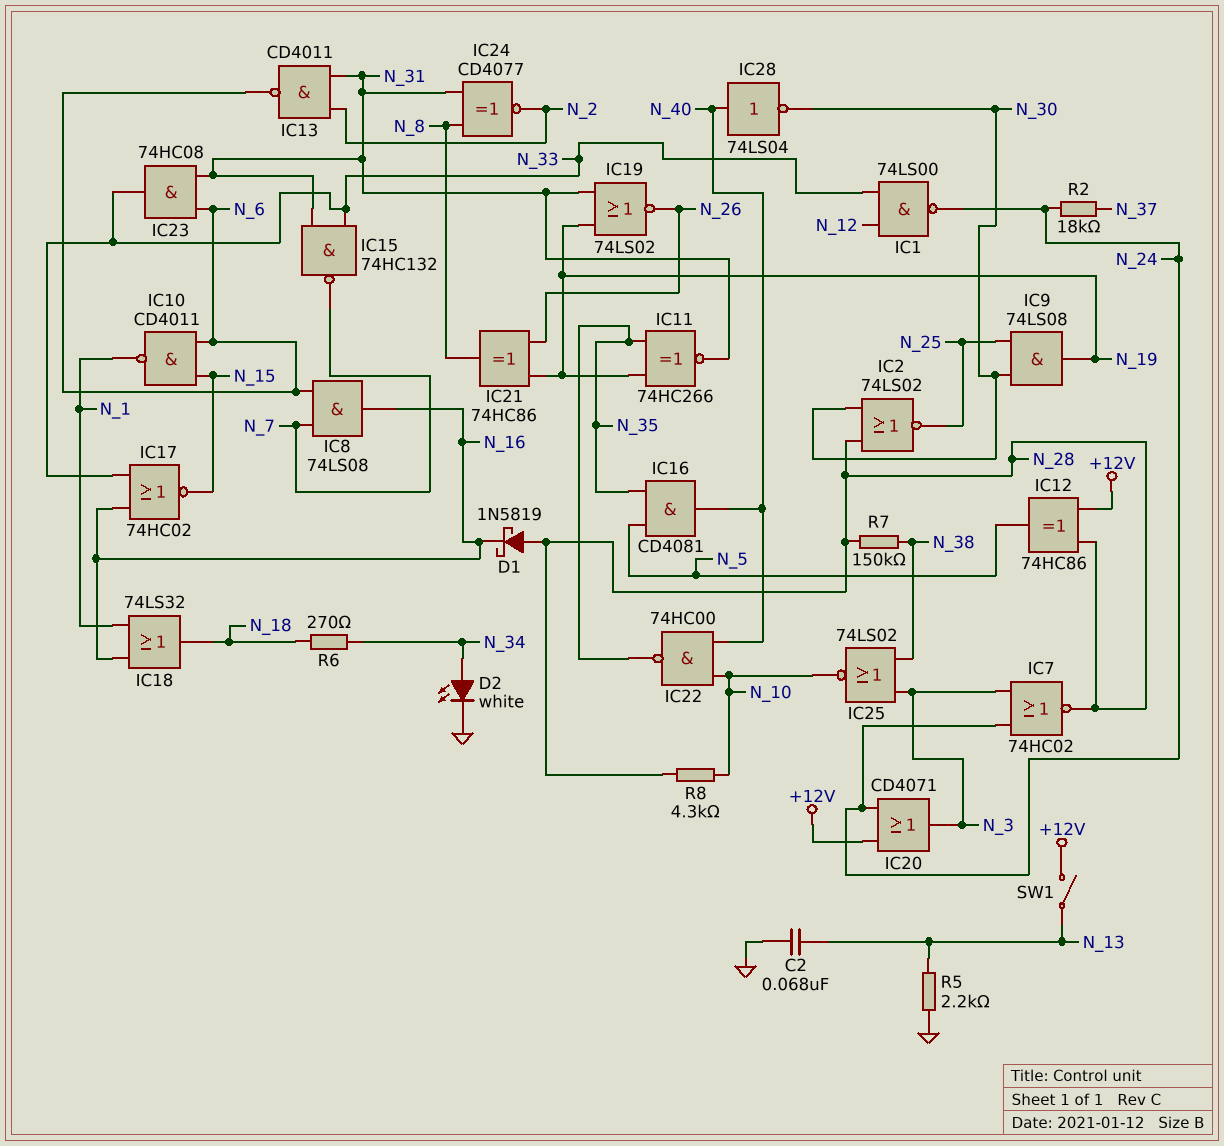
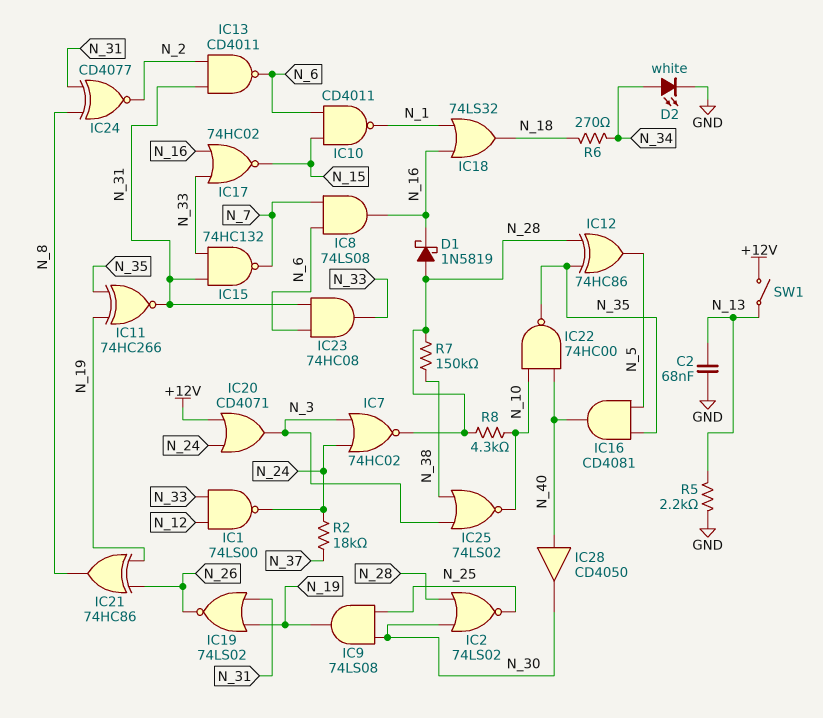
IC12: XOR 74HC86 (in +12V, in N_28, out N_5) -> XOR 74HC86 (in N_28, in N_35, out N_5)
IC28: NOT 74LS04 (in N_40, out N_30) -> buffer CD4050 (in N_40, out N_30)

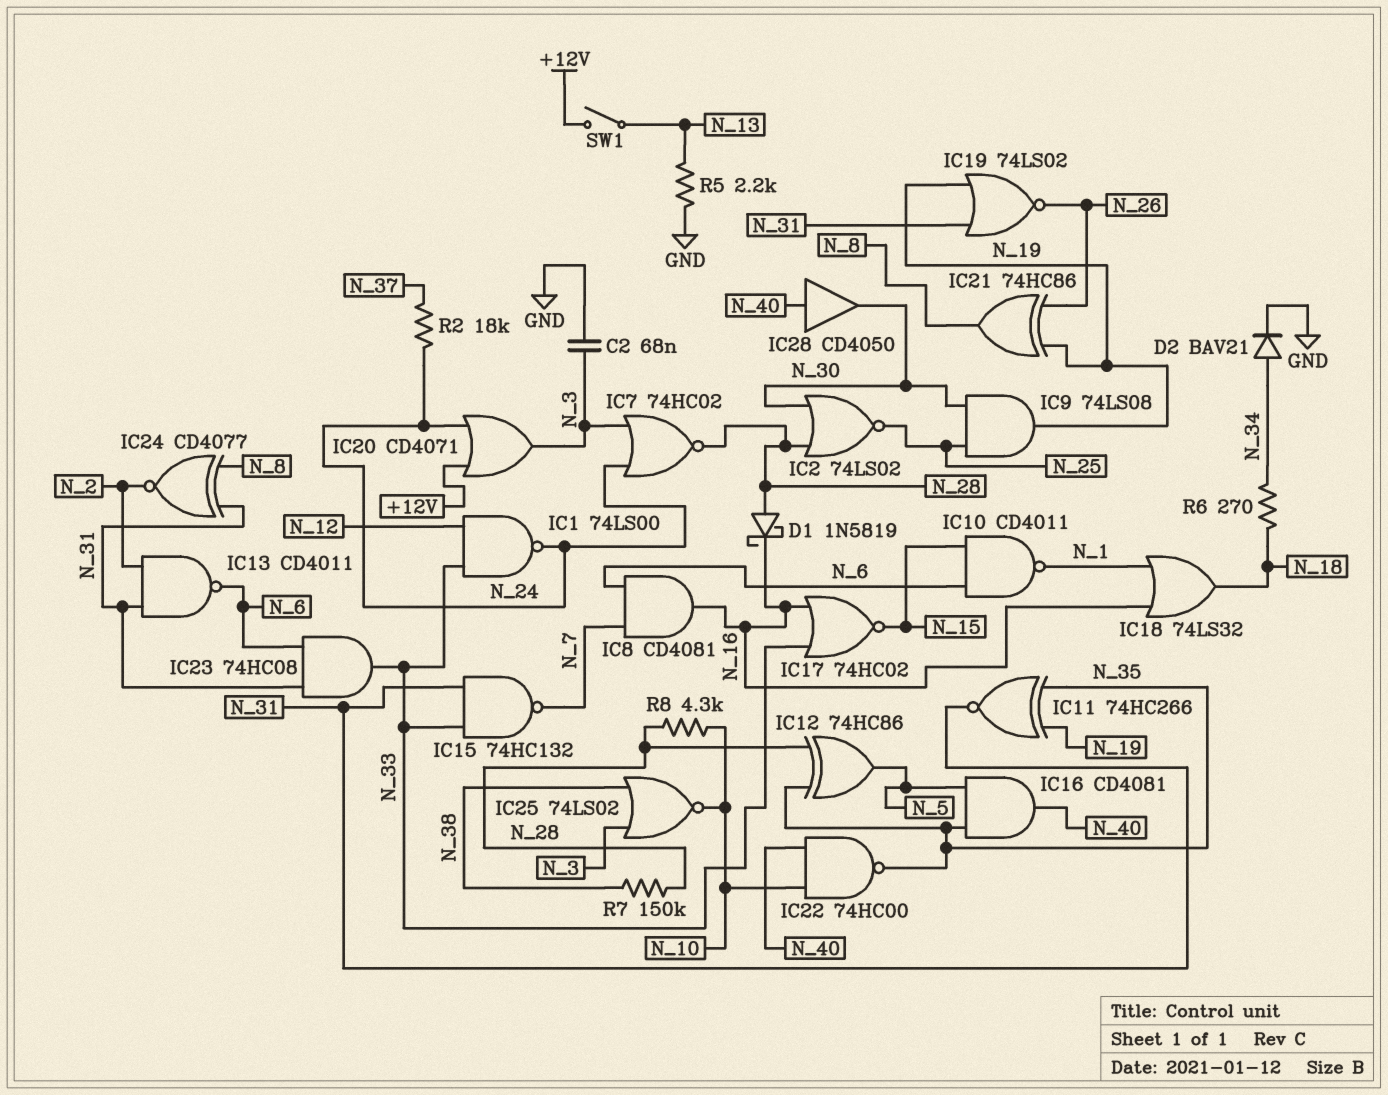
C2: 68nF (GND, N_13) -> 68nF (GND, N_3)
D2: LED white (A N_34, K GND) -> diode BAV21 (A N_34, K GND)
IC8: AND 74LS08 (in N_6, in N_7, out N_16) -> AND CD4081 (in N_6, in N_7, out N_16)

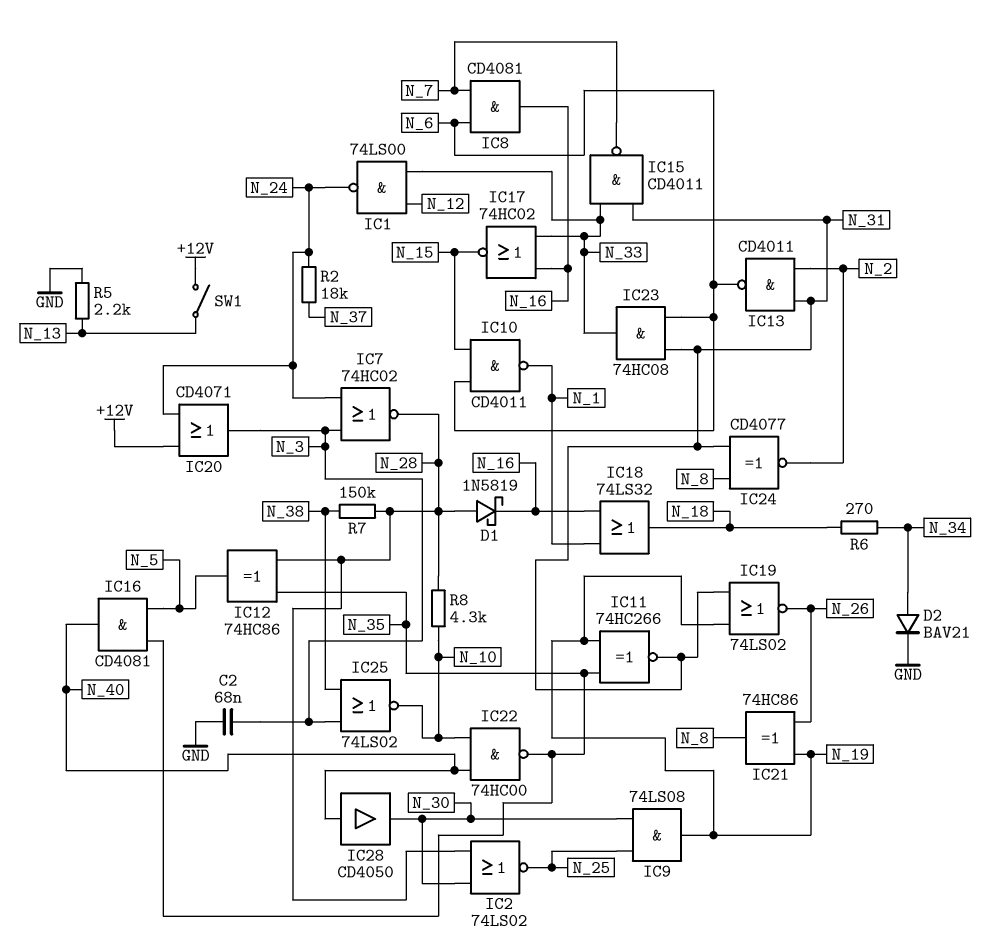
IC15: NAND 74HC132 (in N_31, in N_33, out N_7) -> NAND CD4011 (in N_31, in N_33, out N_7)

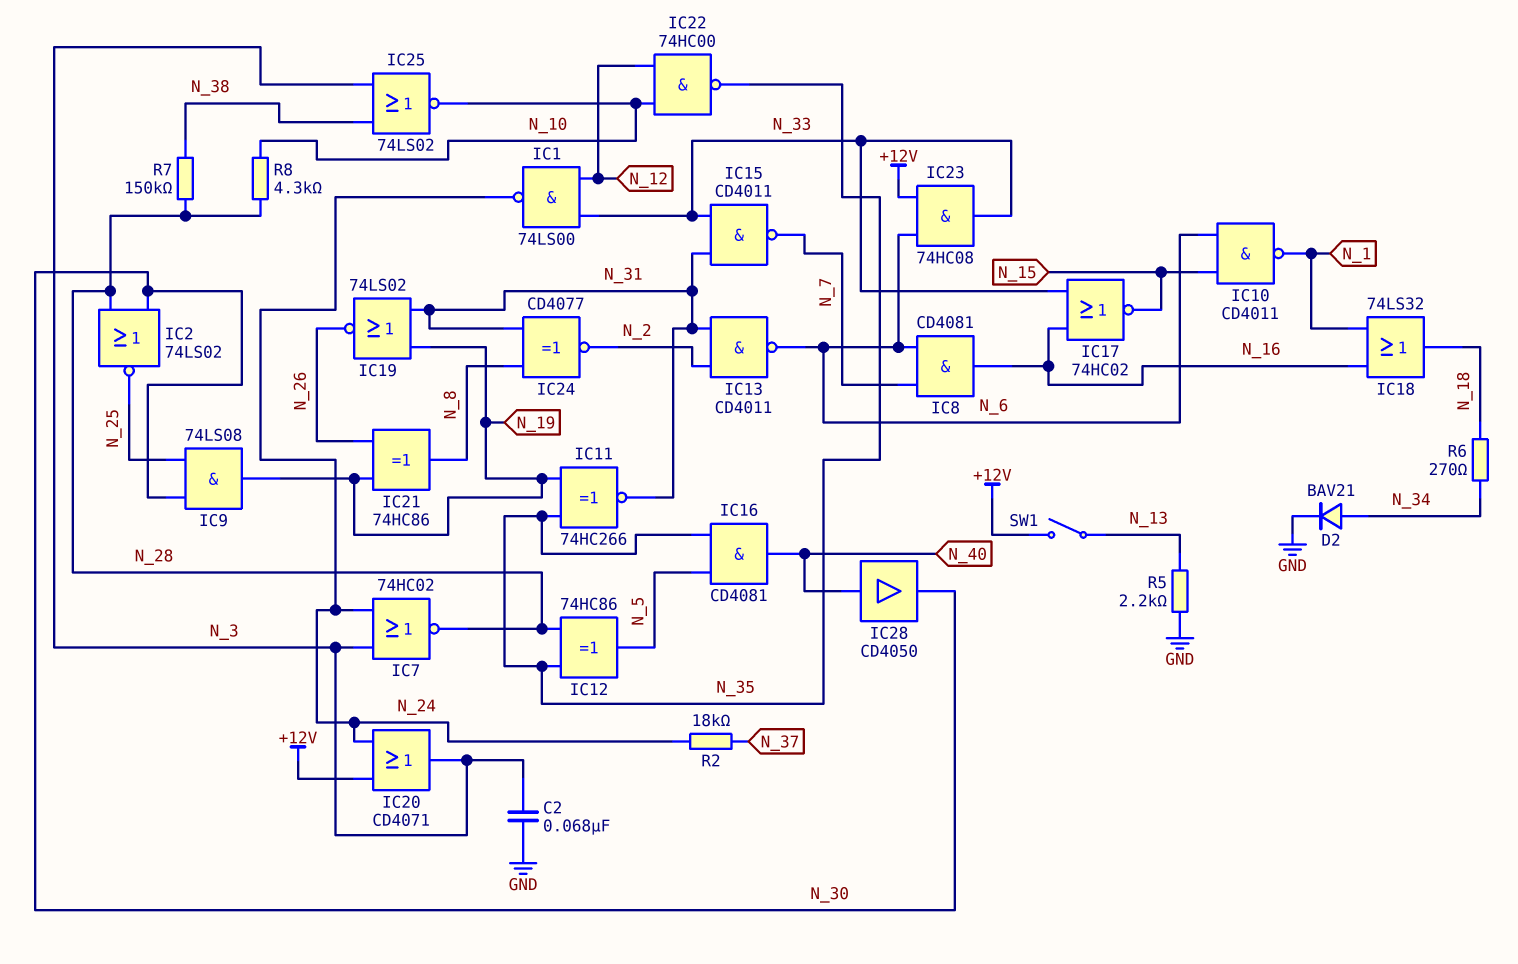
D1: schottky 1N5819 (A N_28, K N_16) -> none
IC22: NAND 74HC00 (in N_10, in N_40, out N_35) -> NAND 74HC00 (in N_10, in N_12, out N_35)
IC23: AND 74HC08 (in N_6, in N_31, out N_33) -> AND 74HC08 (in +12V, in N_6, out N_33)

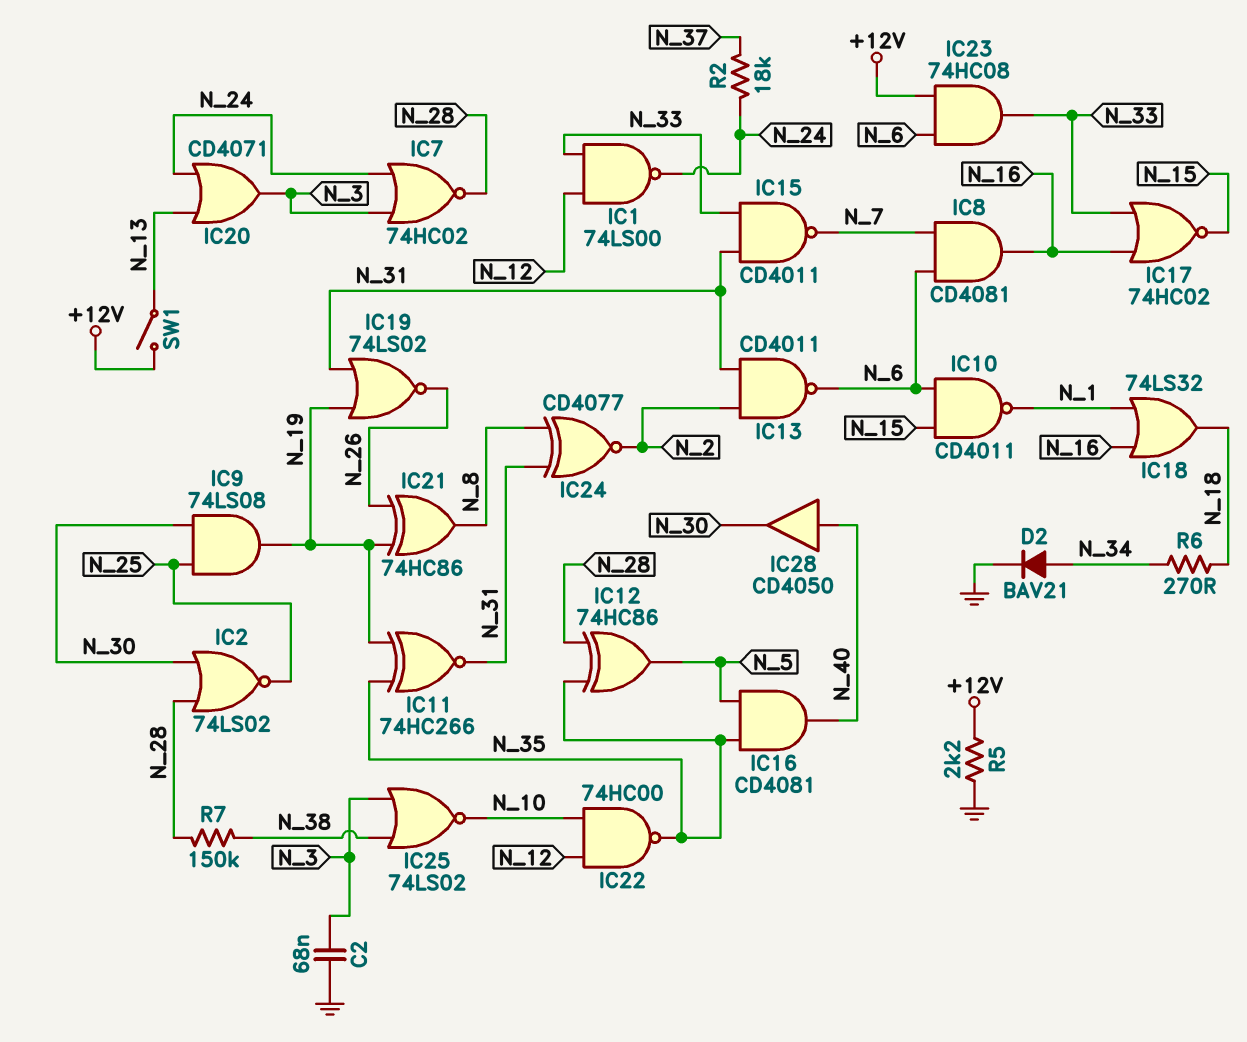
IC20: OR CD4071 (in +12V, in N_24, out N_3) -> OR CD4071 (in N_13, in N_24, out N_3)
R5: 2.2k (GND, N_13) -> 2.2k (+12V, GND)
R8: 4.3k (N_10, N_28) -> none

